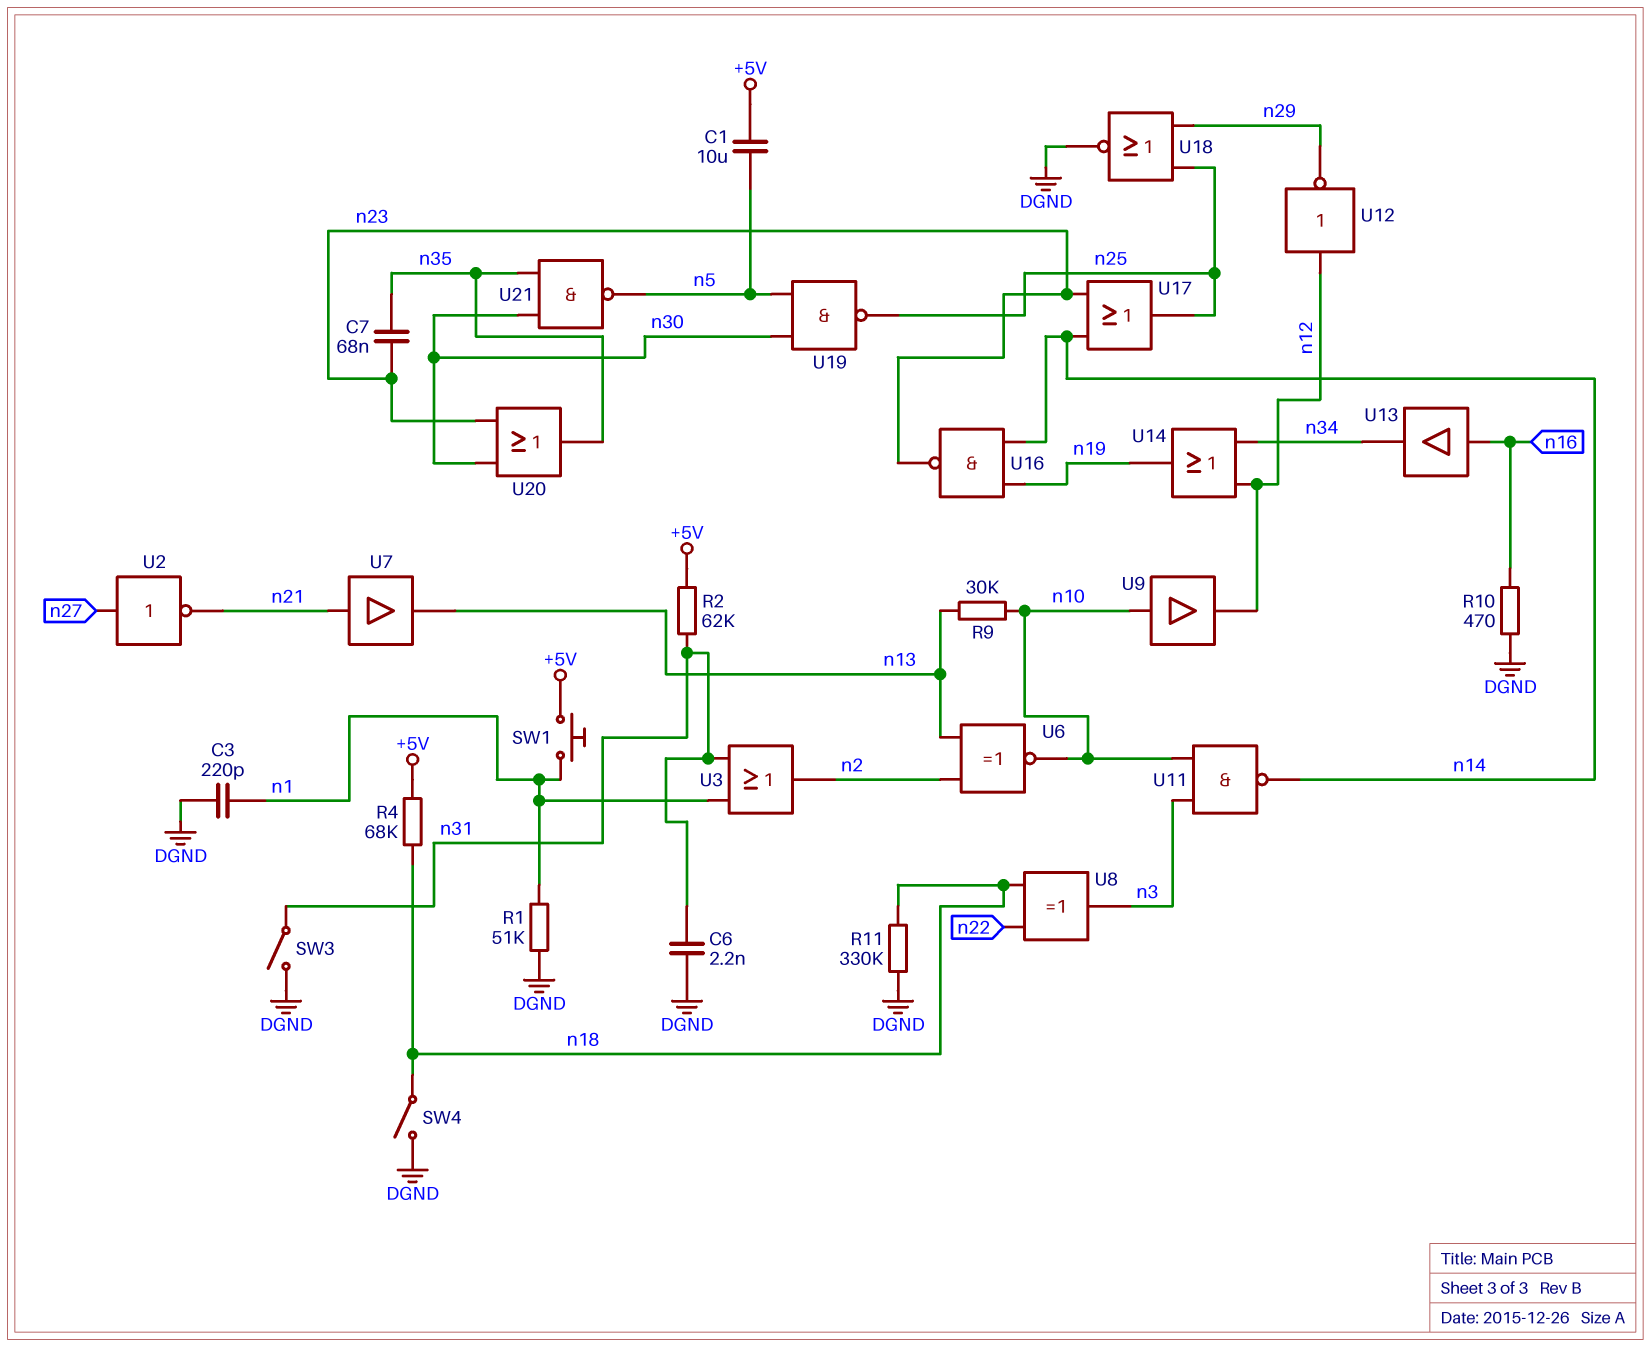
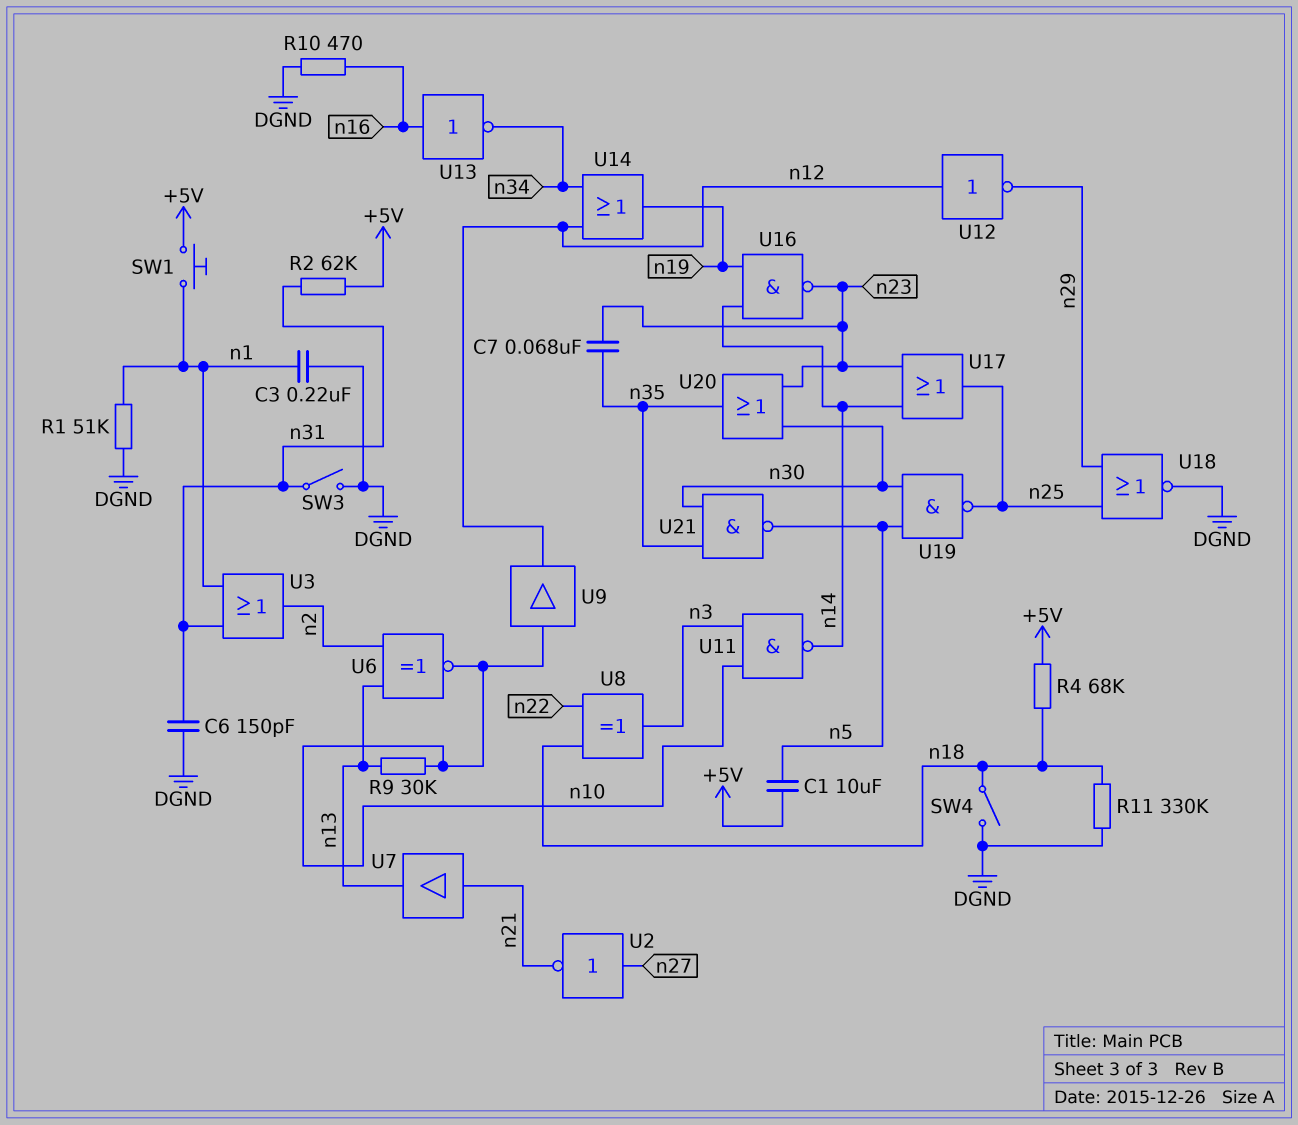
C3: 220pF (DGND, n1) -> 220nF (DGND, n1)
C6: 2.2nF (DGND, n31) -> 150pF (DGND, n31)
U13: buffer (in n16, out n34) -> NOT (in n16, out n34)

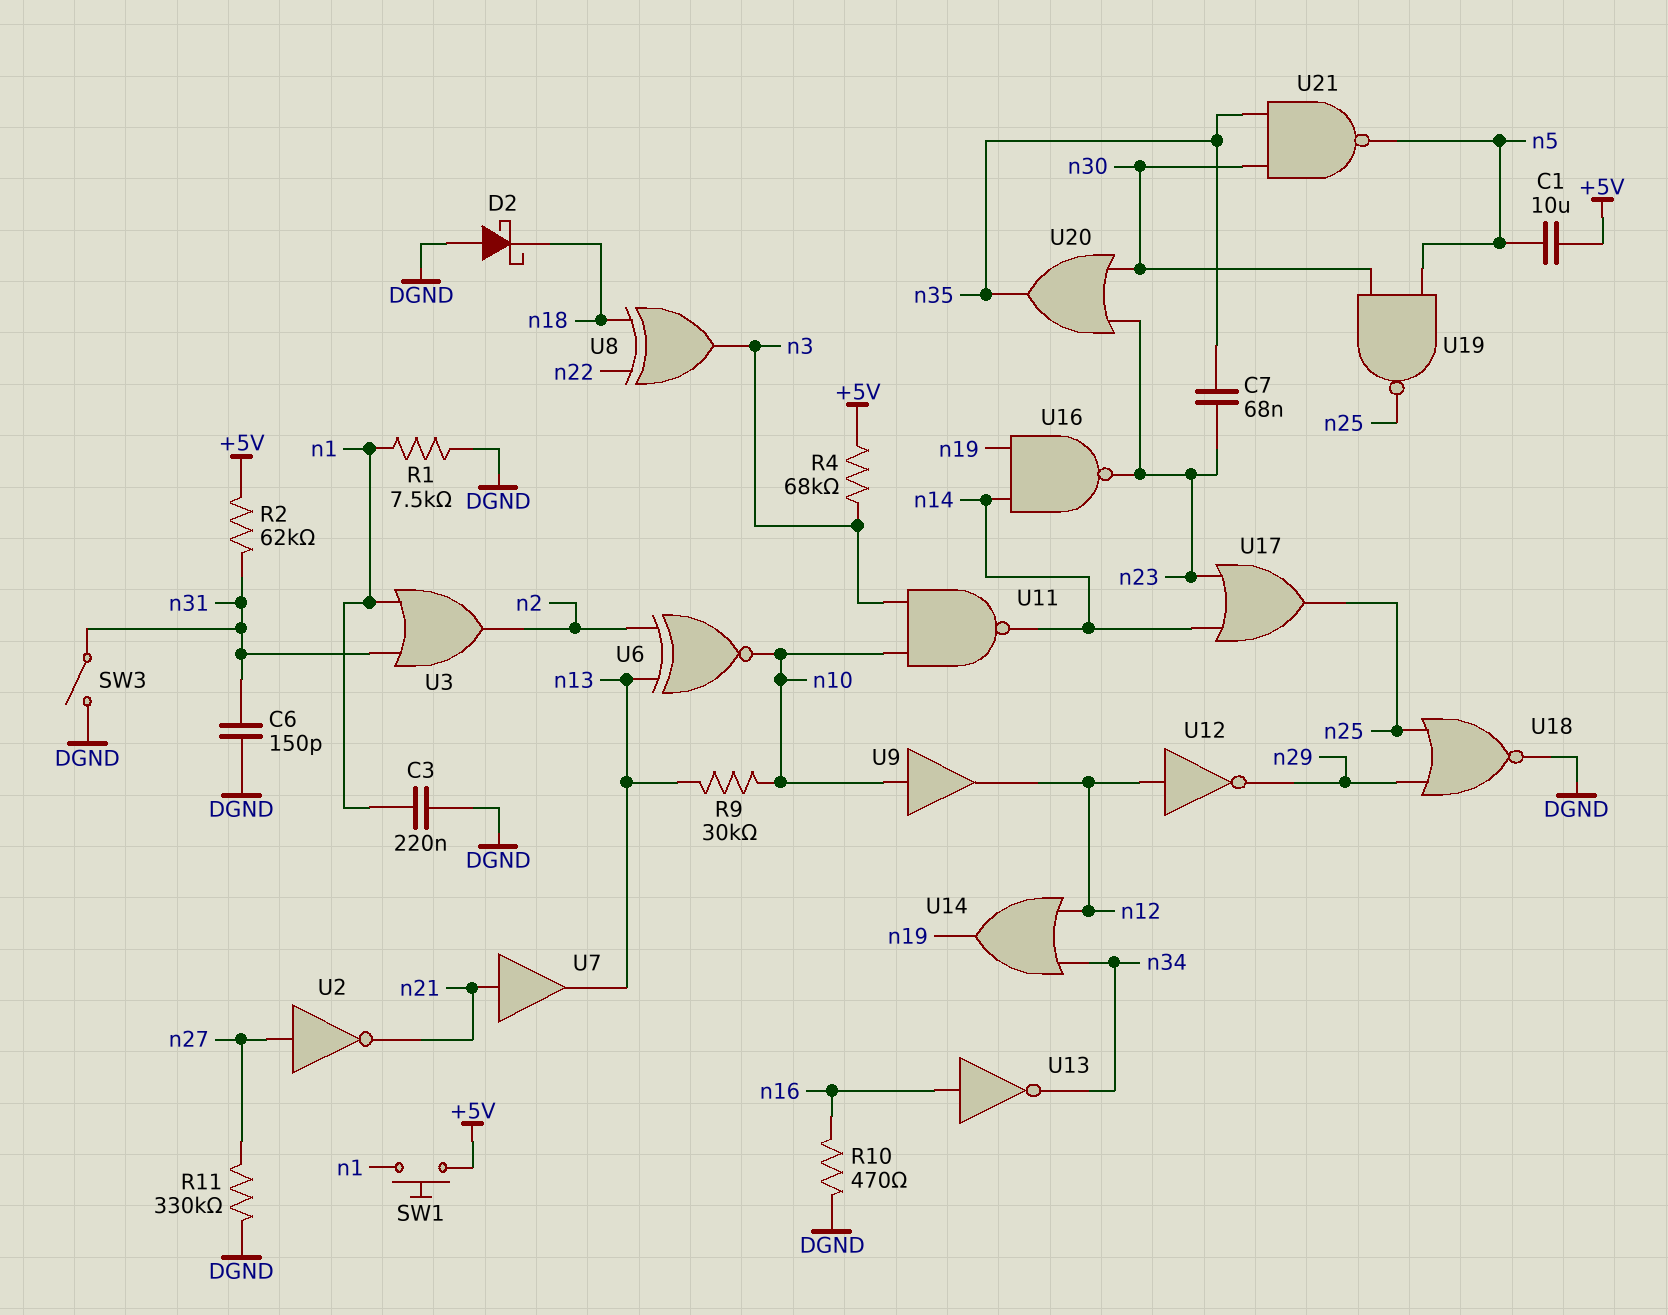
D2: none -> schottky (A DGND, K n18)
R1: 51k (DGND, n1) -> 7.5k (DGND, n1)
R4: 68k (+5V, n18) -> 68k (+5V, n3)
R11: 330k (DGND, n18) -> 330k (DGND, n27)
SW4: switch (DGND, n18) -> none

